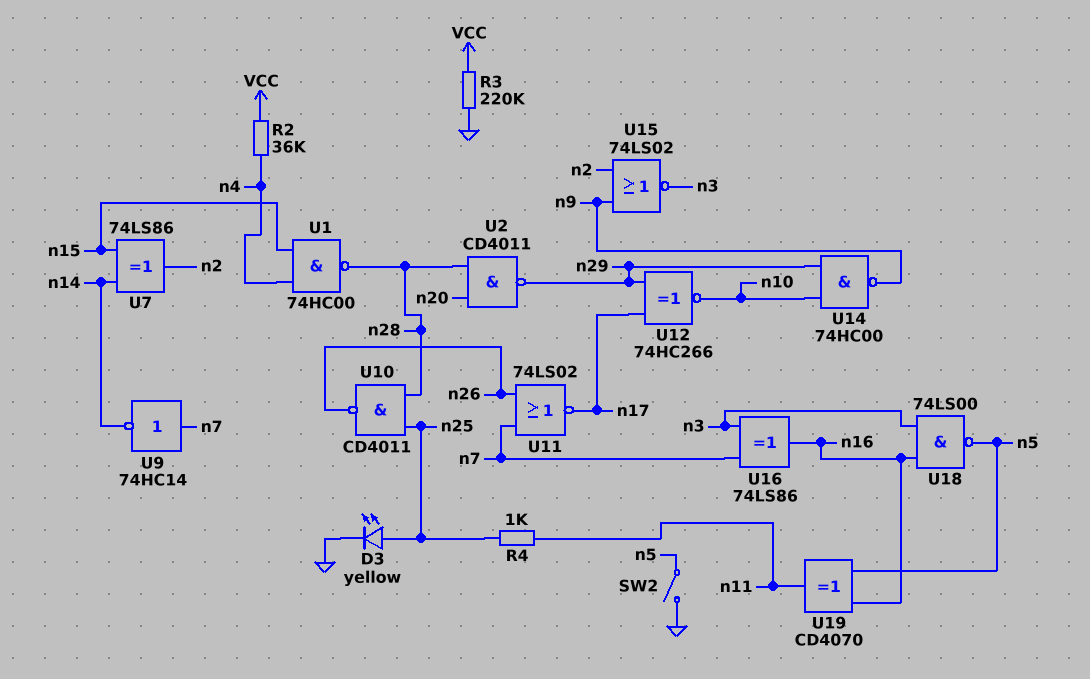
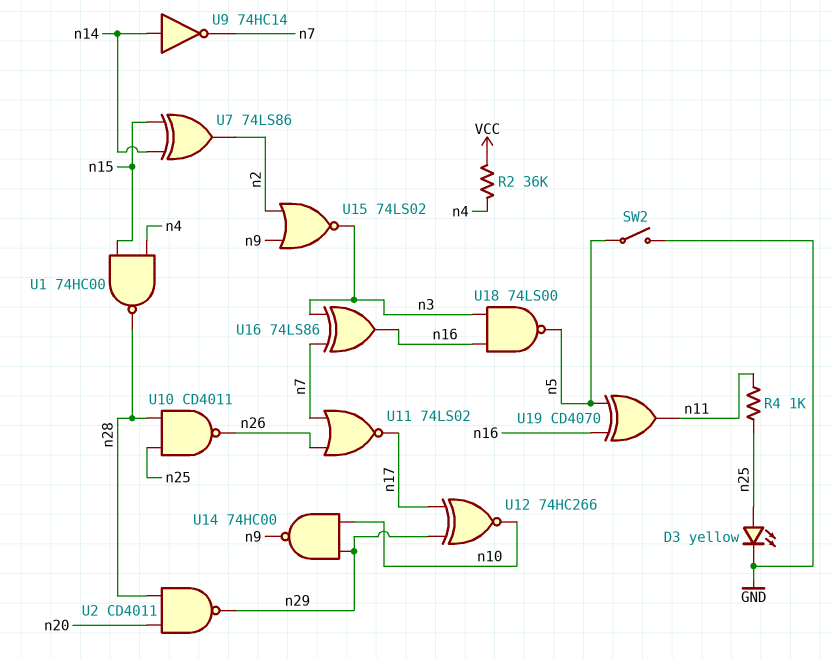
R3: 220k (GND, VCC) -> none
U9: NOT 74HC14 (in n7, out n14) -> NOT 74HC14 (in n14, out n7)

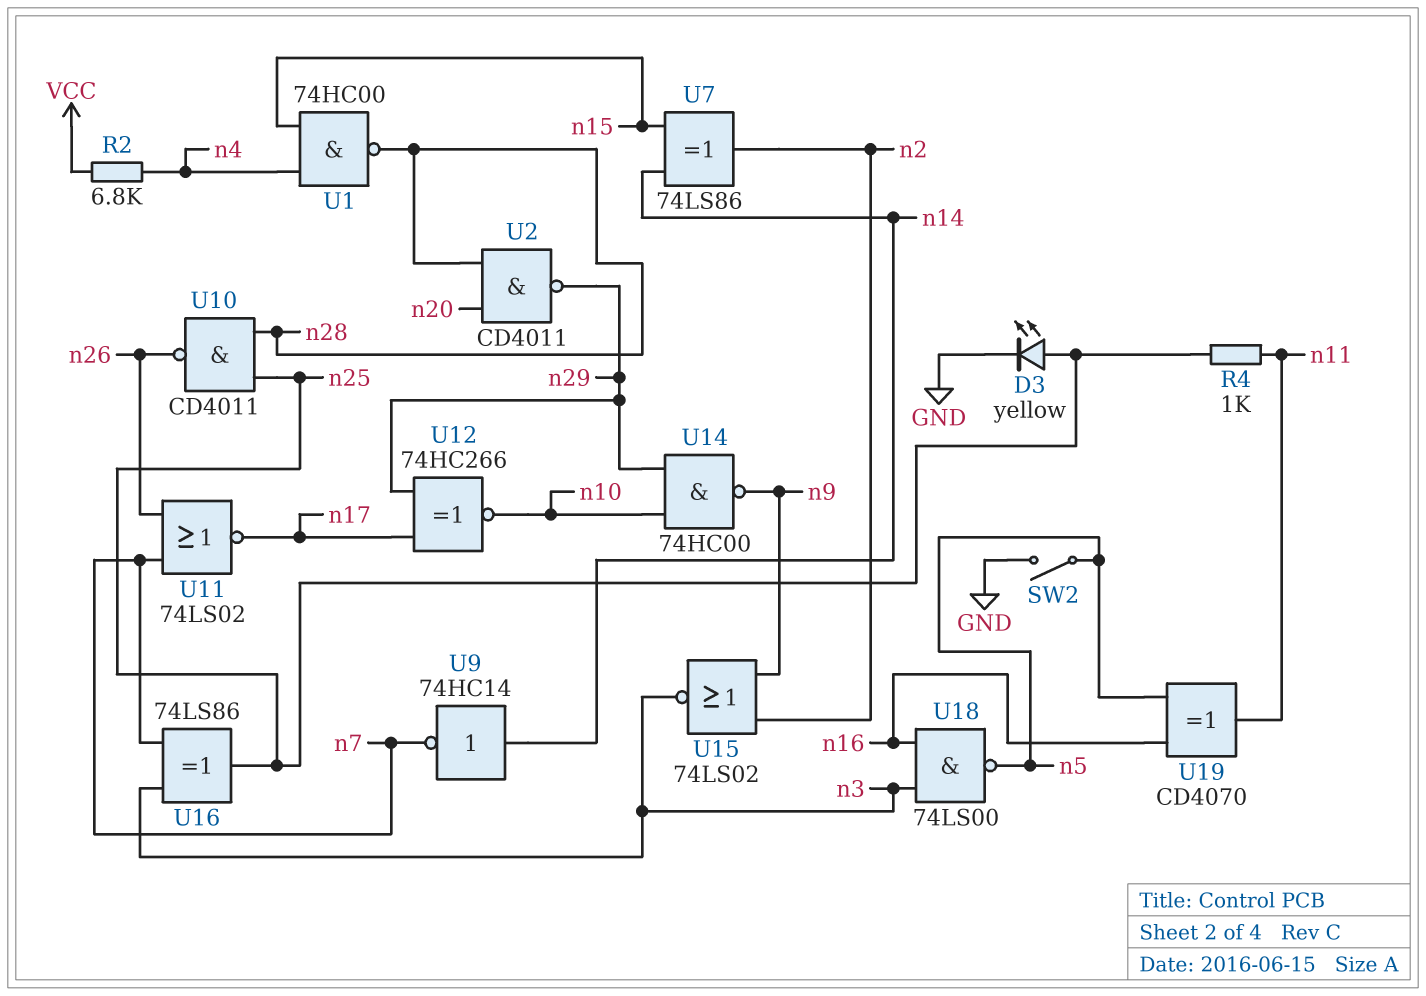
R2: 36k (VCC, n4) -> 6.8k (VCC, n4)
U16: XOR 74LS86 (in n3, in n7, out n16) -> XOR 74LS86 (in n3, in n7, out n25)

